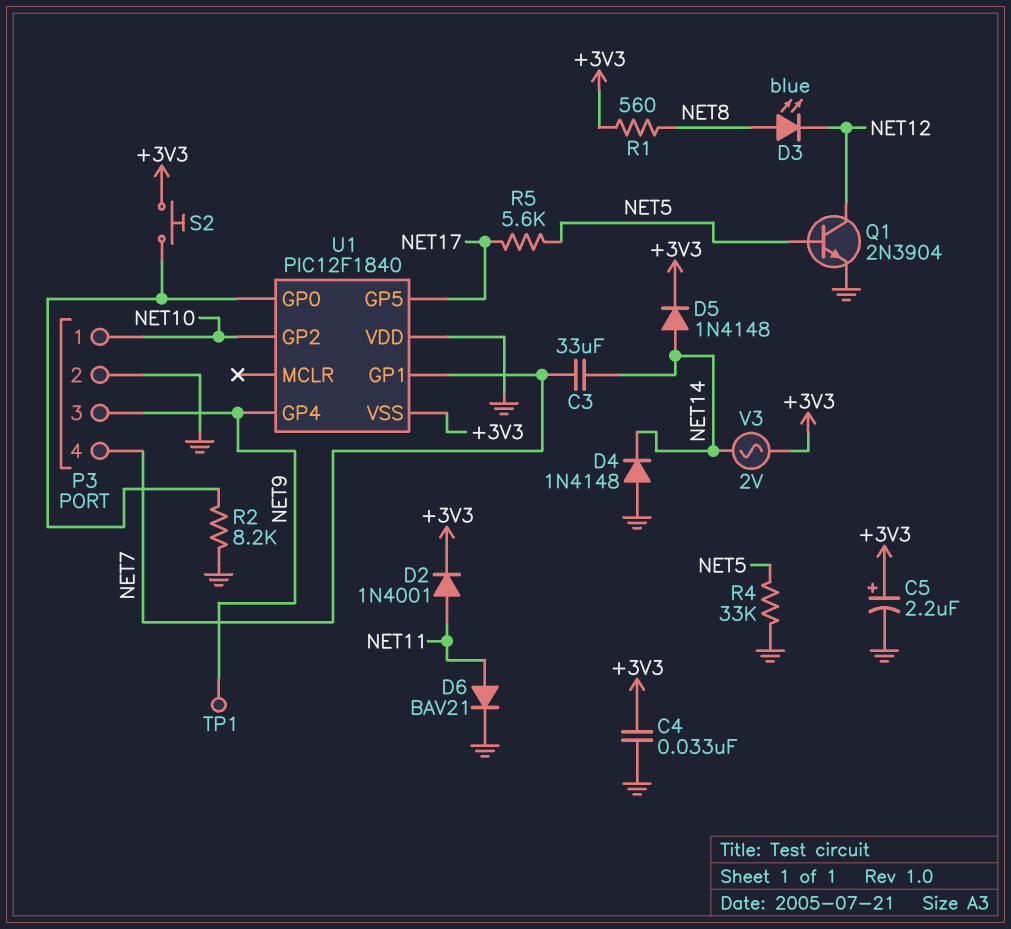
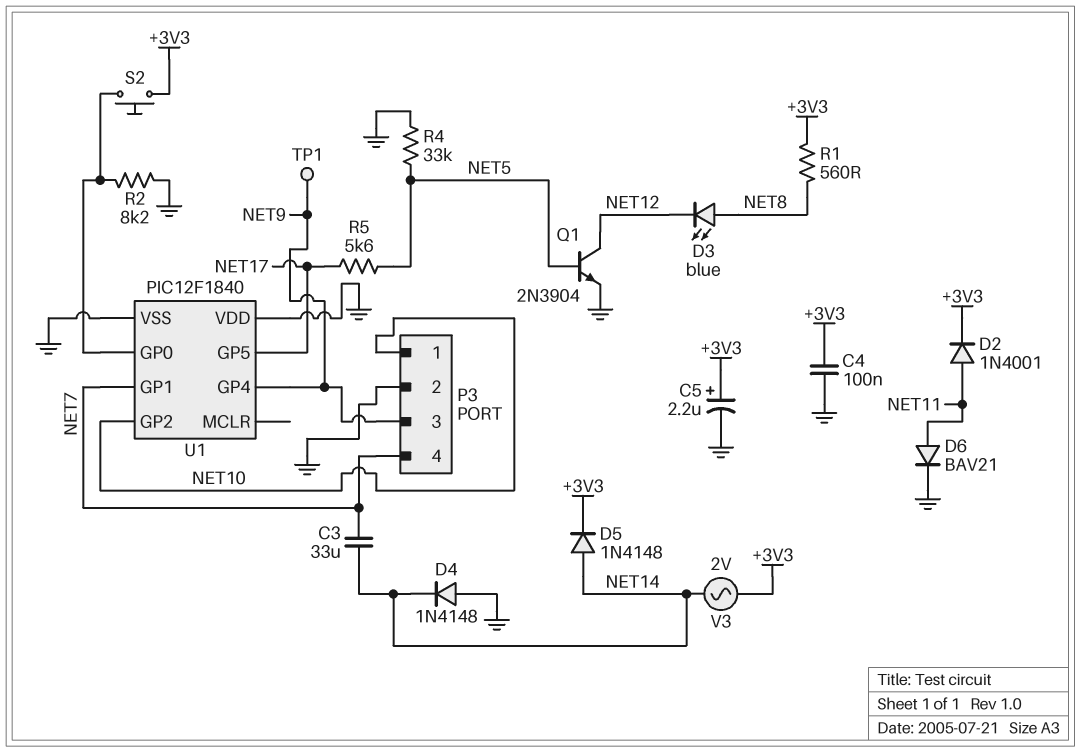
C4: 33nF (+3V3, GND) -> 100nF (+3V3, GND)
U1 pin VSS: +3V3 -> GND

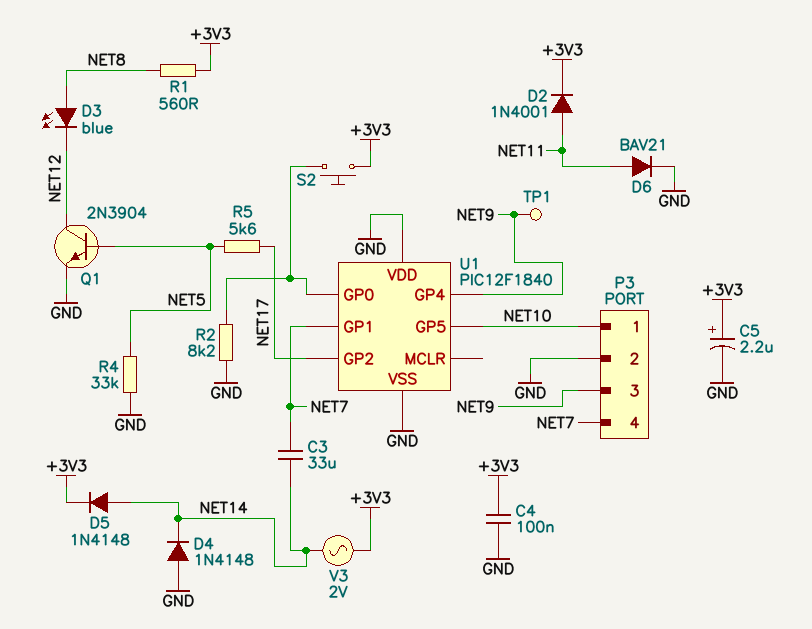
U1 pin GP2: NET10 -> NET17
U1 pin GP5: NET17 -> NET10

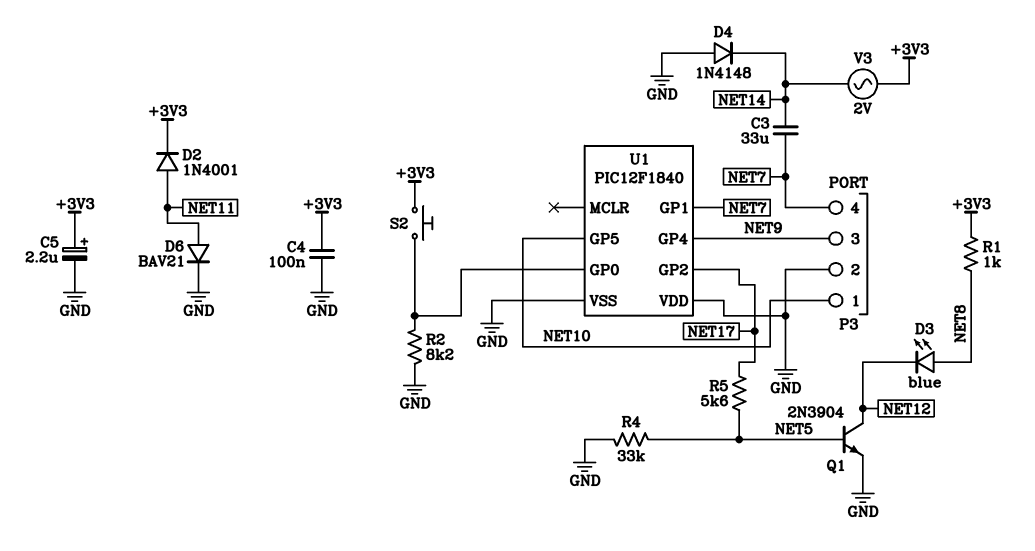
D5: diode 1N4148 (A NET14, K +3V3) -> none
R1: 560 (+3V3, NET8) -> 1k (+3V3, NET8)
TP1: test point (NET9) -> none

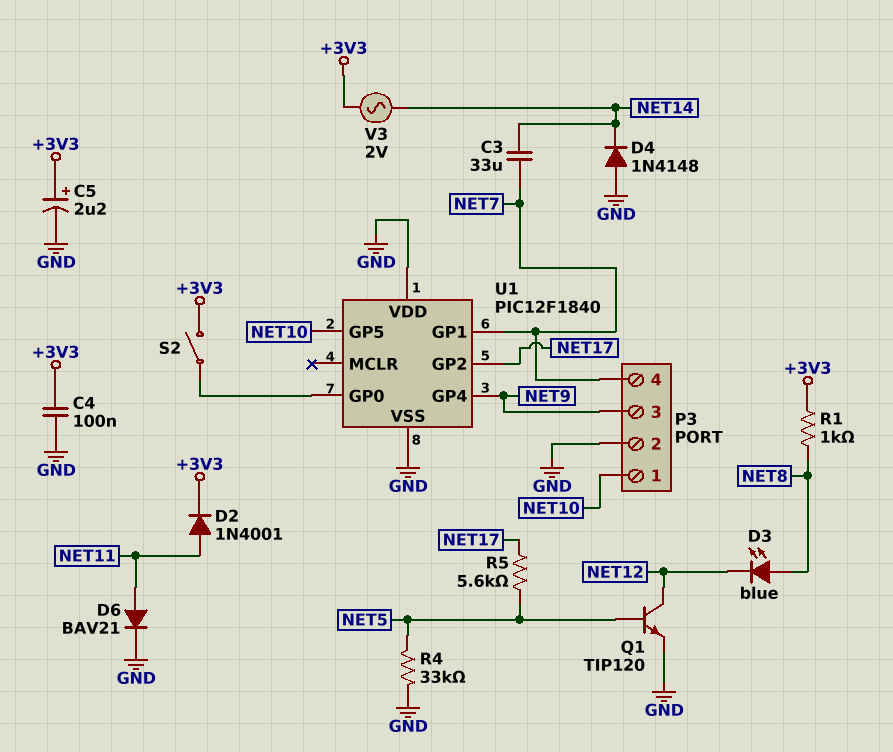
Q1: NPN 2N3904 (B NET5, C NET12, E GND) -> NPN TIP120 (B NET5, C NET12, E GND)
R2: 8.2k (GND, U1/GP0) -> none
S2: button (+3V3, U1/GP0) -> switch (+3V3, U1/GP0)

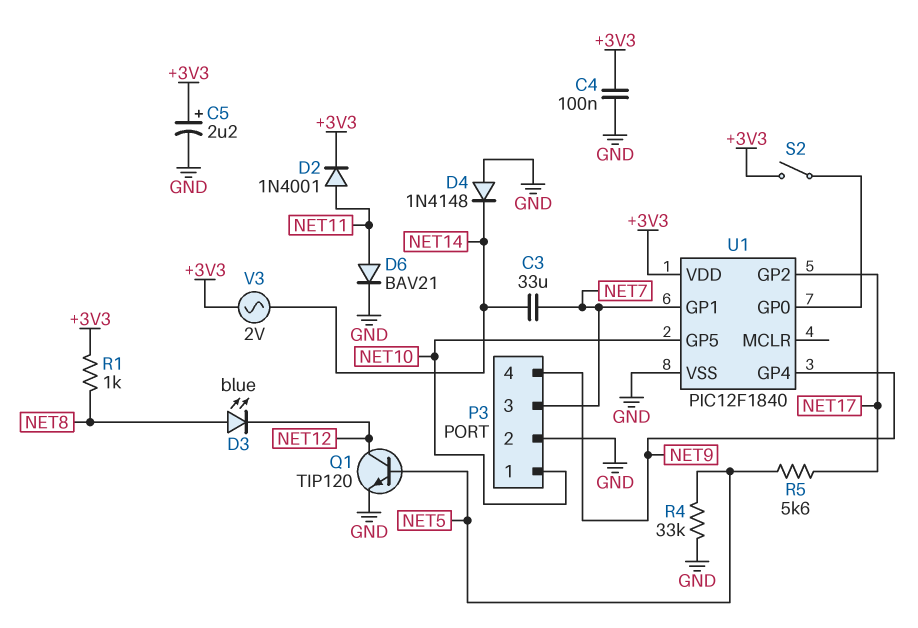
P3 pin 3: NET9 -> NET7
P3 pin 4: NET7 -> NET9
U1 pin VDD: GND -> +3V3

